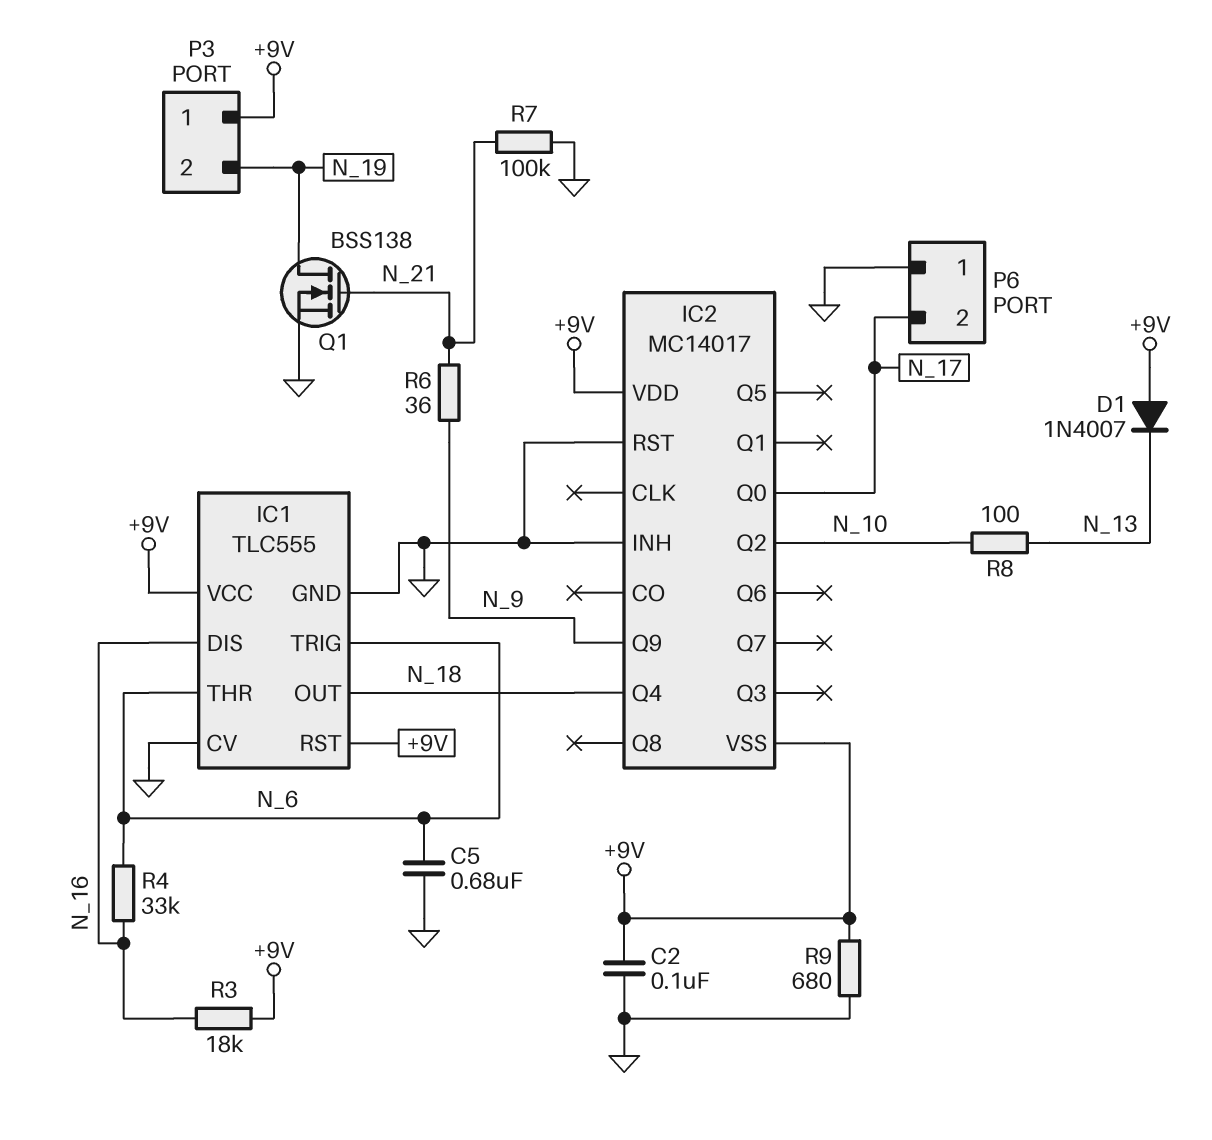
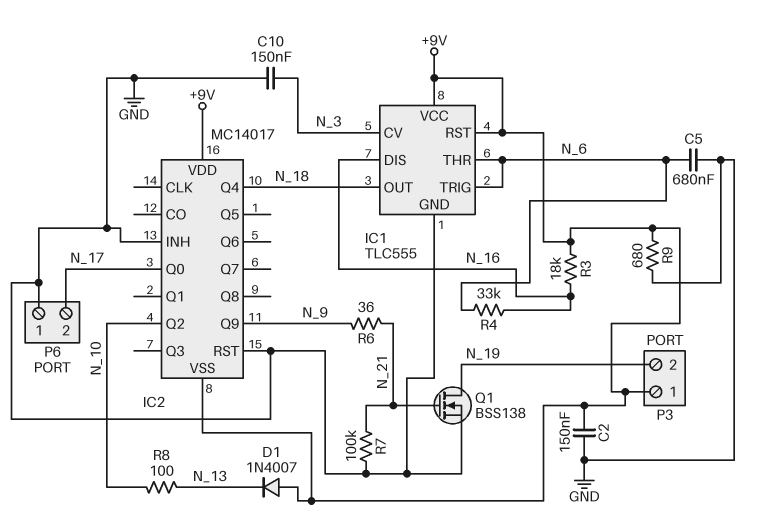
C2: 100nF (+9V, GND) -> 150nF (+9V, GND)
C10: none -> 150nF (GND, N_3)
IC1 pin CV: GND -> N_3

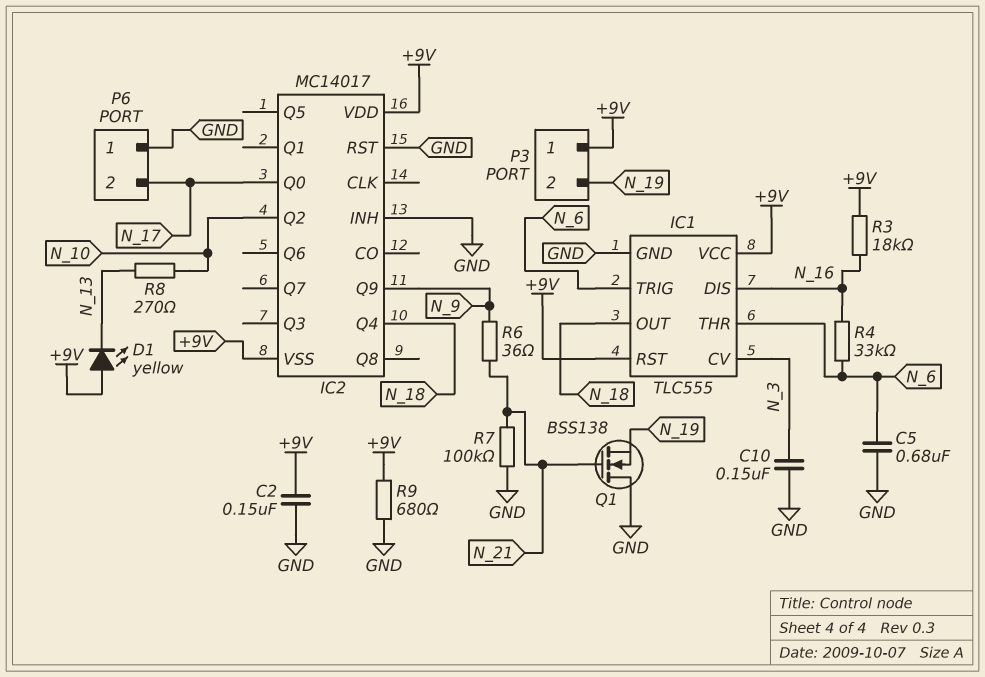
D1: diode 1N4007 (A +9V, K N_13) -> LED yellow (A +9V, K N_13)
Q1: NMOS BSS138 (G N_21, D N_19, S GND) -> NMOS BSS138 (G N_21, D GND, S N_19)
R8: 100 (N_10, N_13) -> 270 (N_10, N_13)

